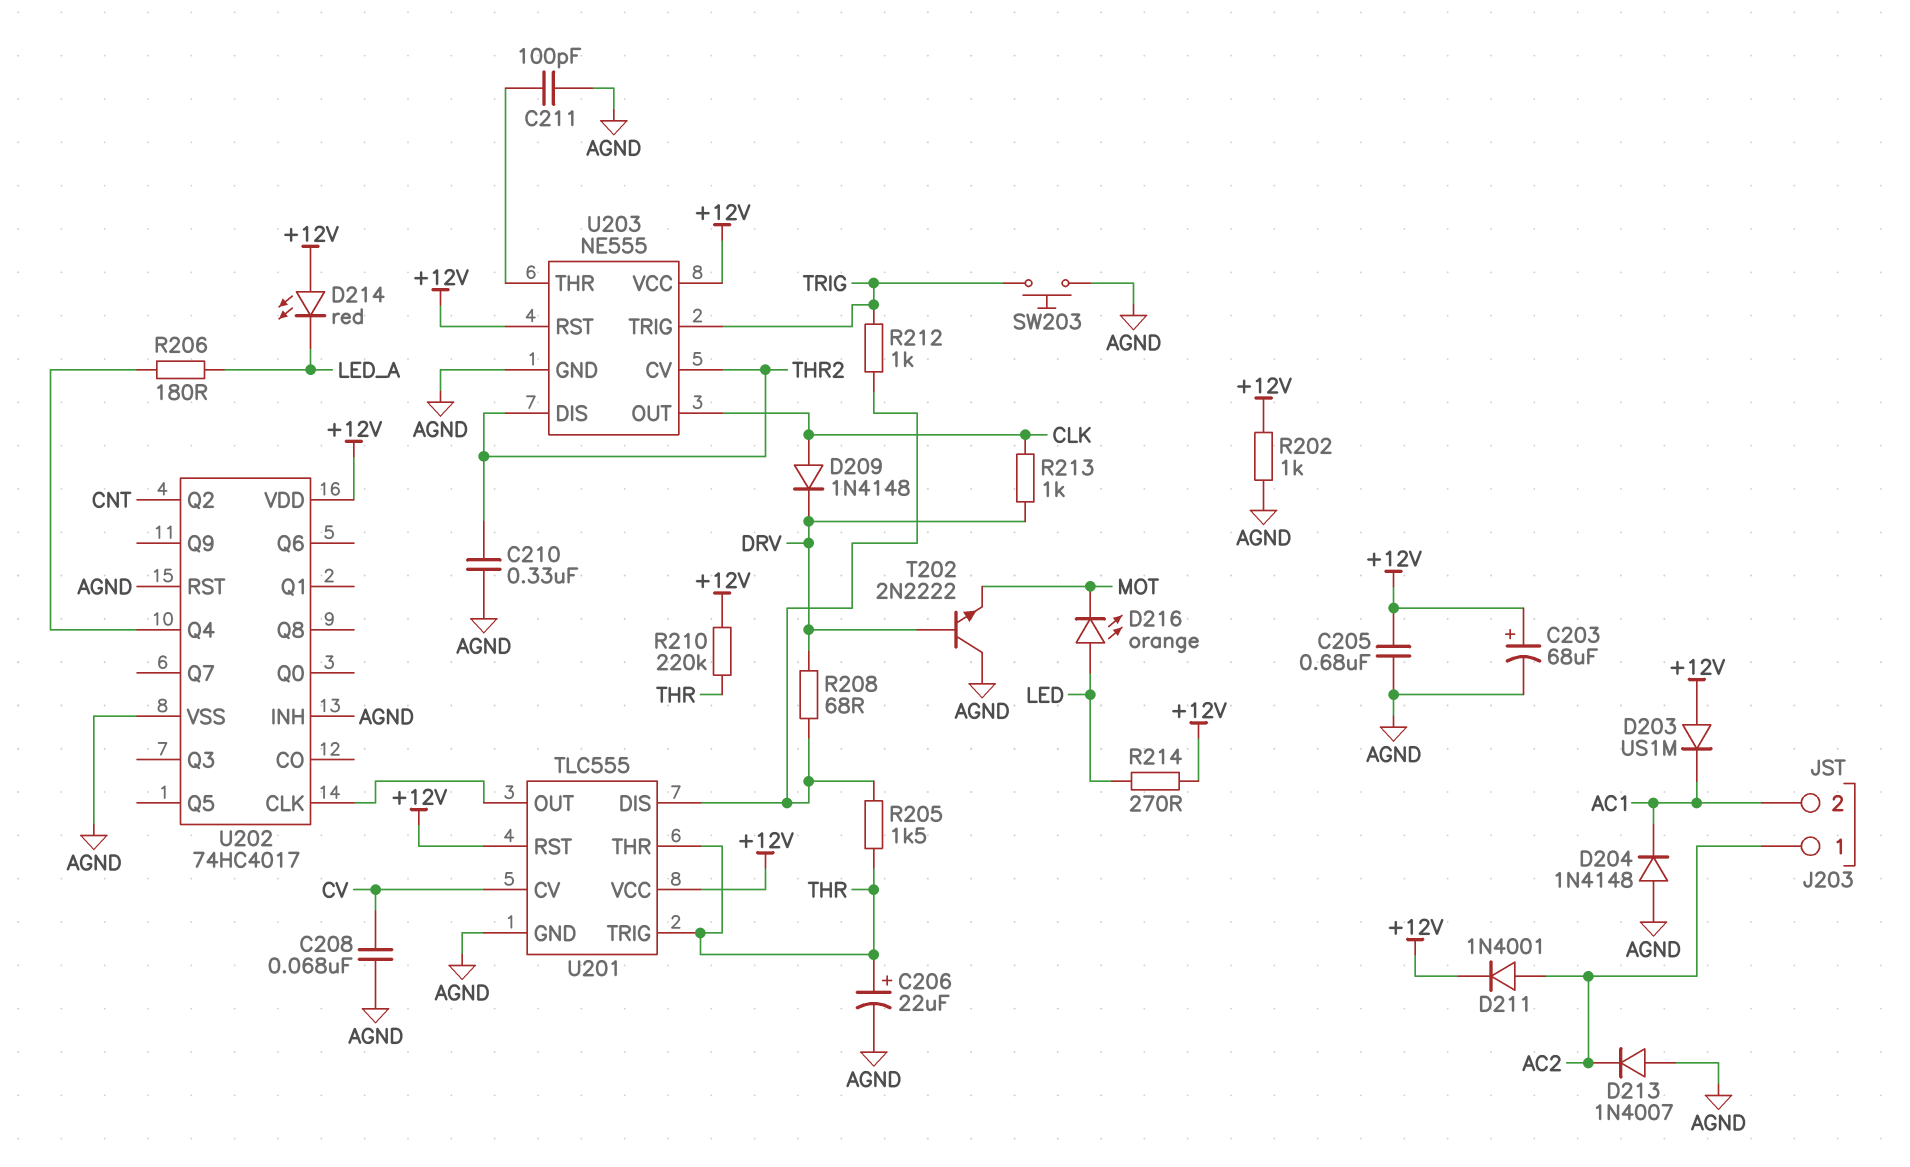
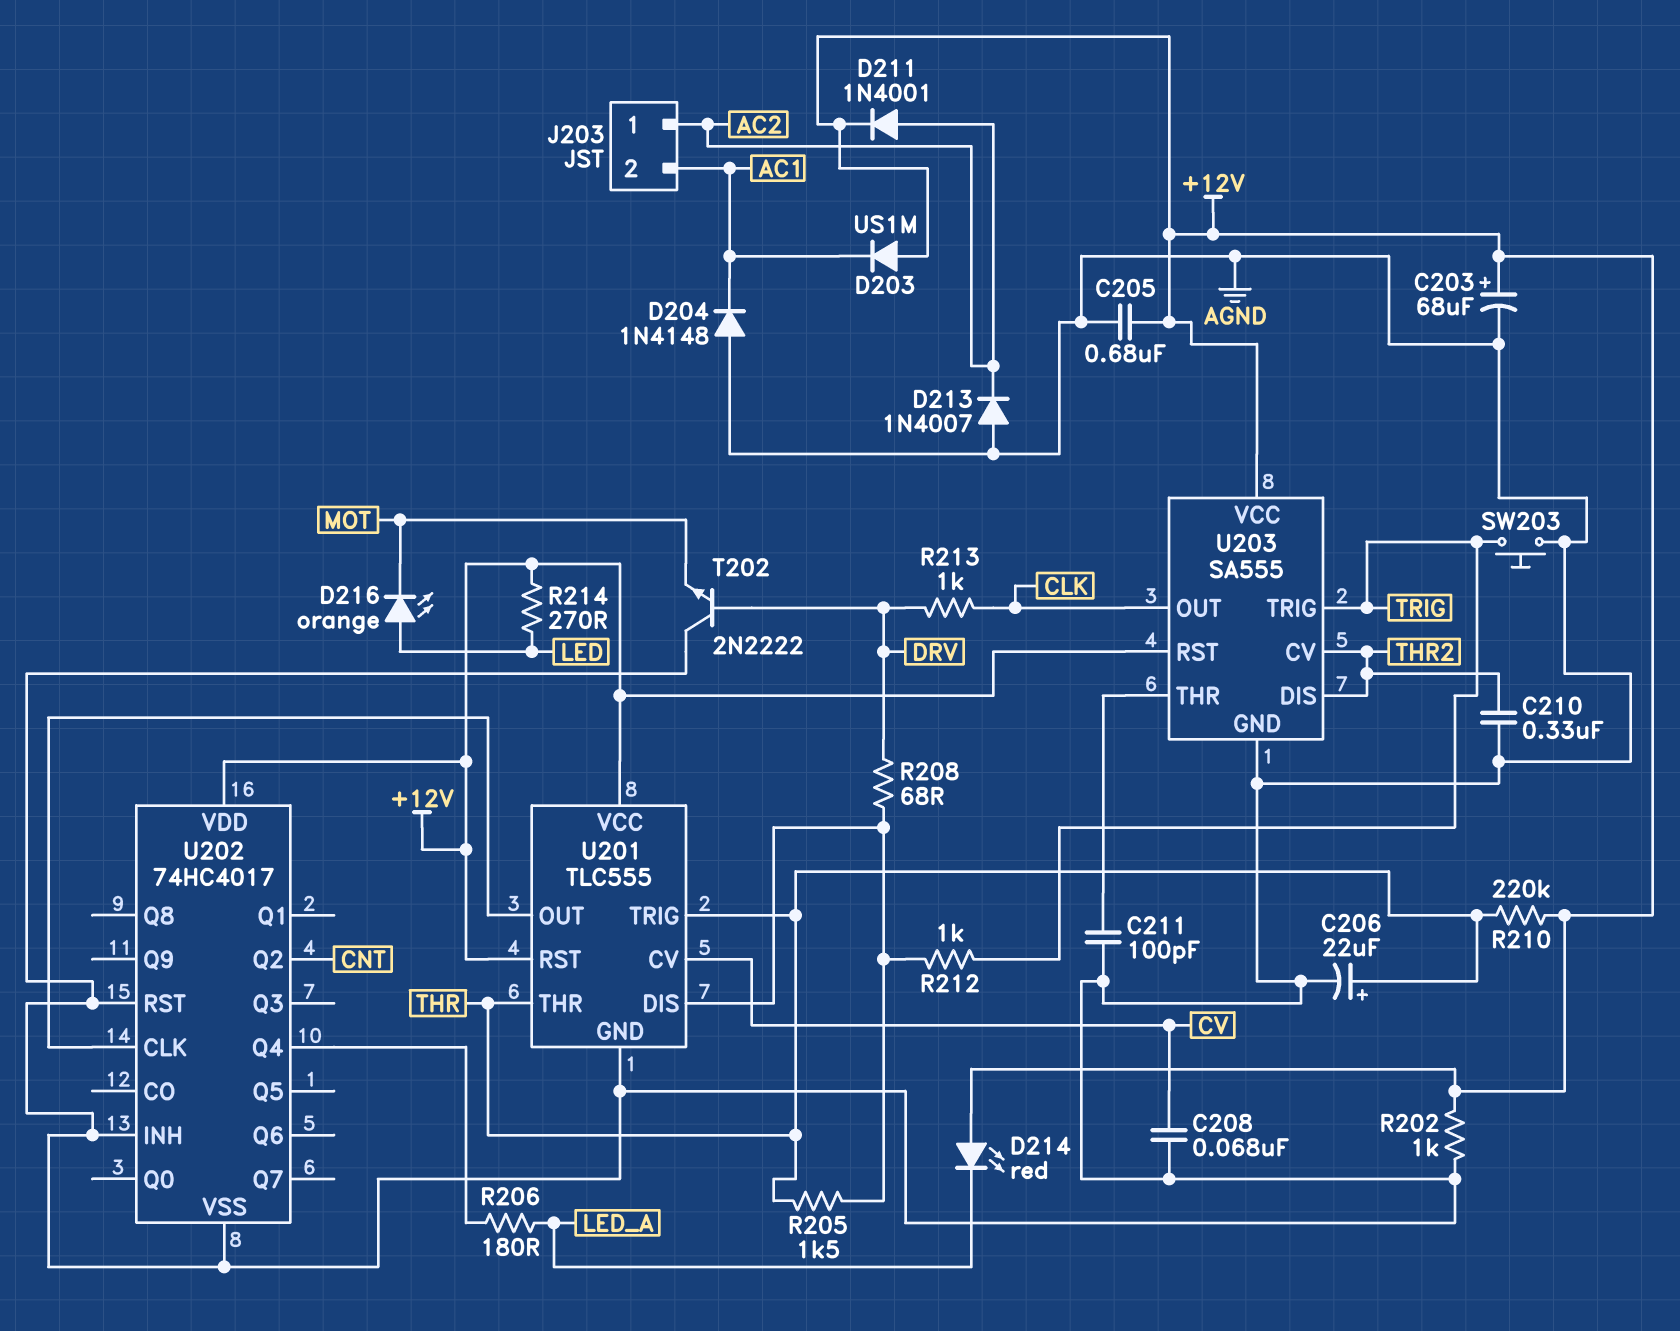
D209: diode 1N4148 (A CLK, K DRV) -> none
U203: NE555 -> SA555

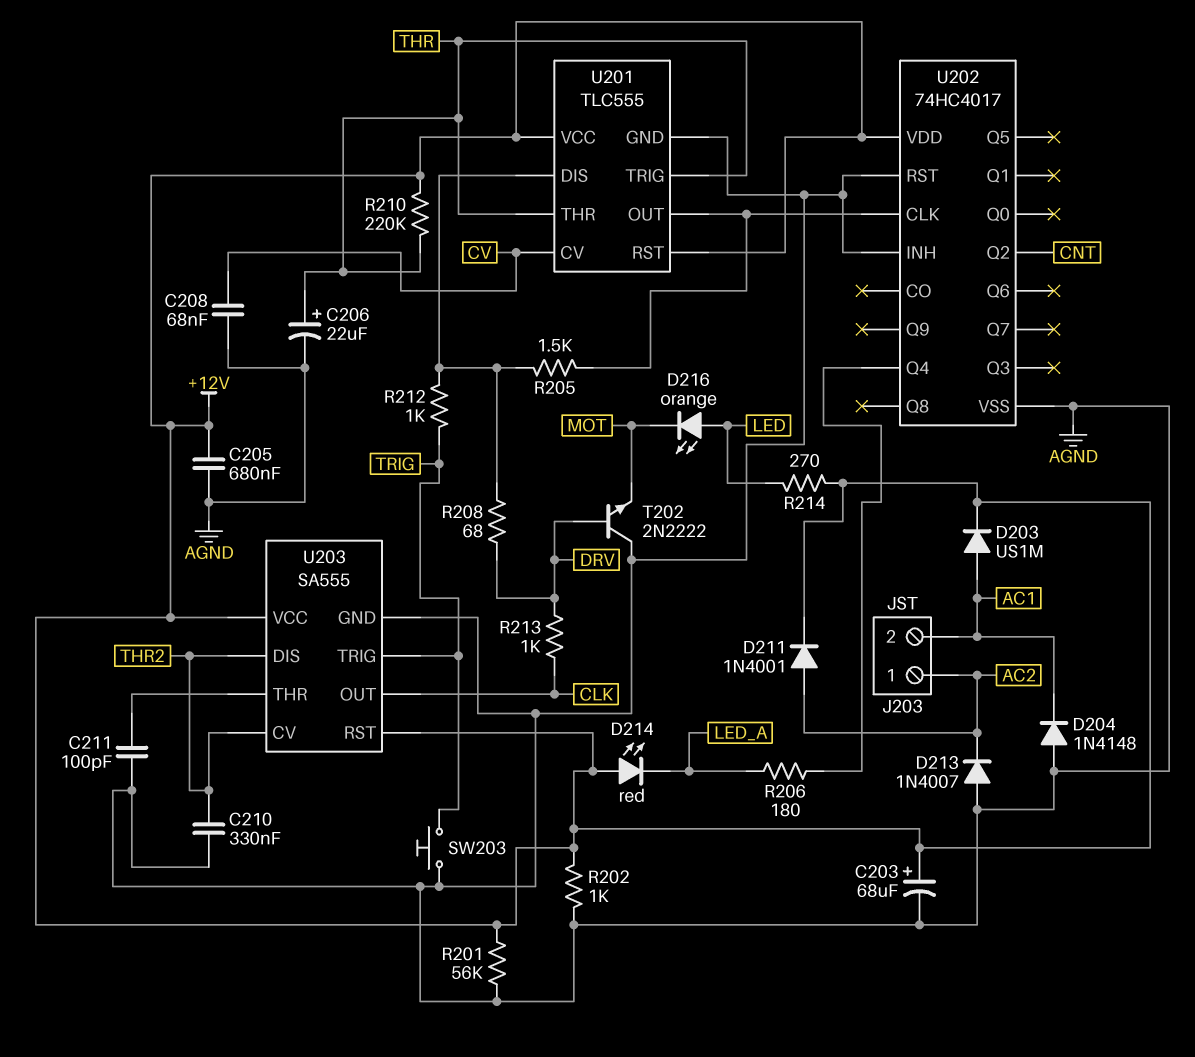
D203: diode US1M (A +12V, K AC1) -> diode US1M (A AC1, K +12V)
R201: none -> 56k (+12V, AGND)
R205: 1.5k (THR, U201/DIS) -> 1.5k (U201/DIS, U201/OUT)

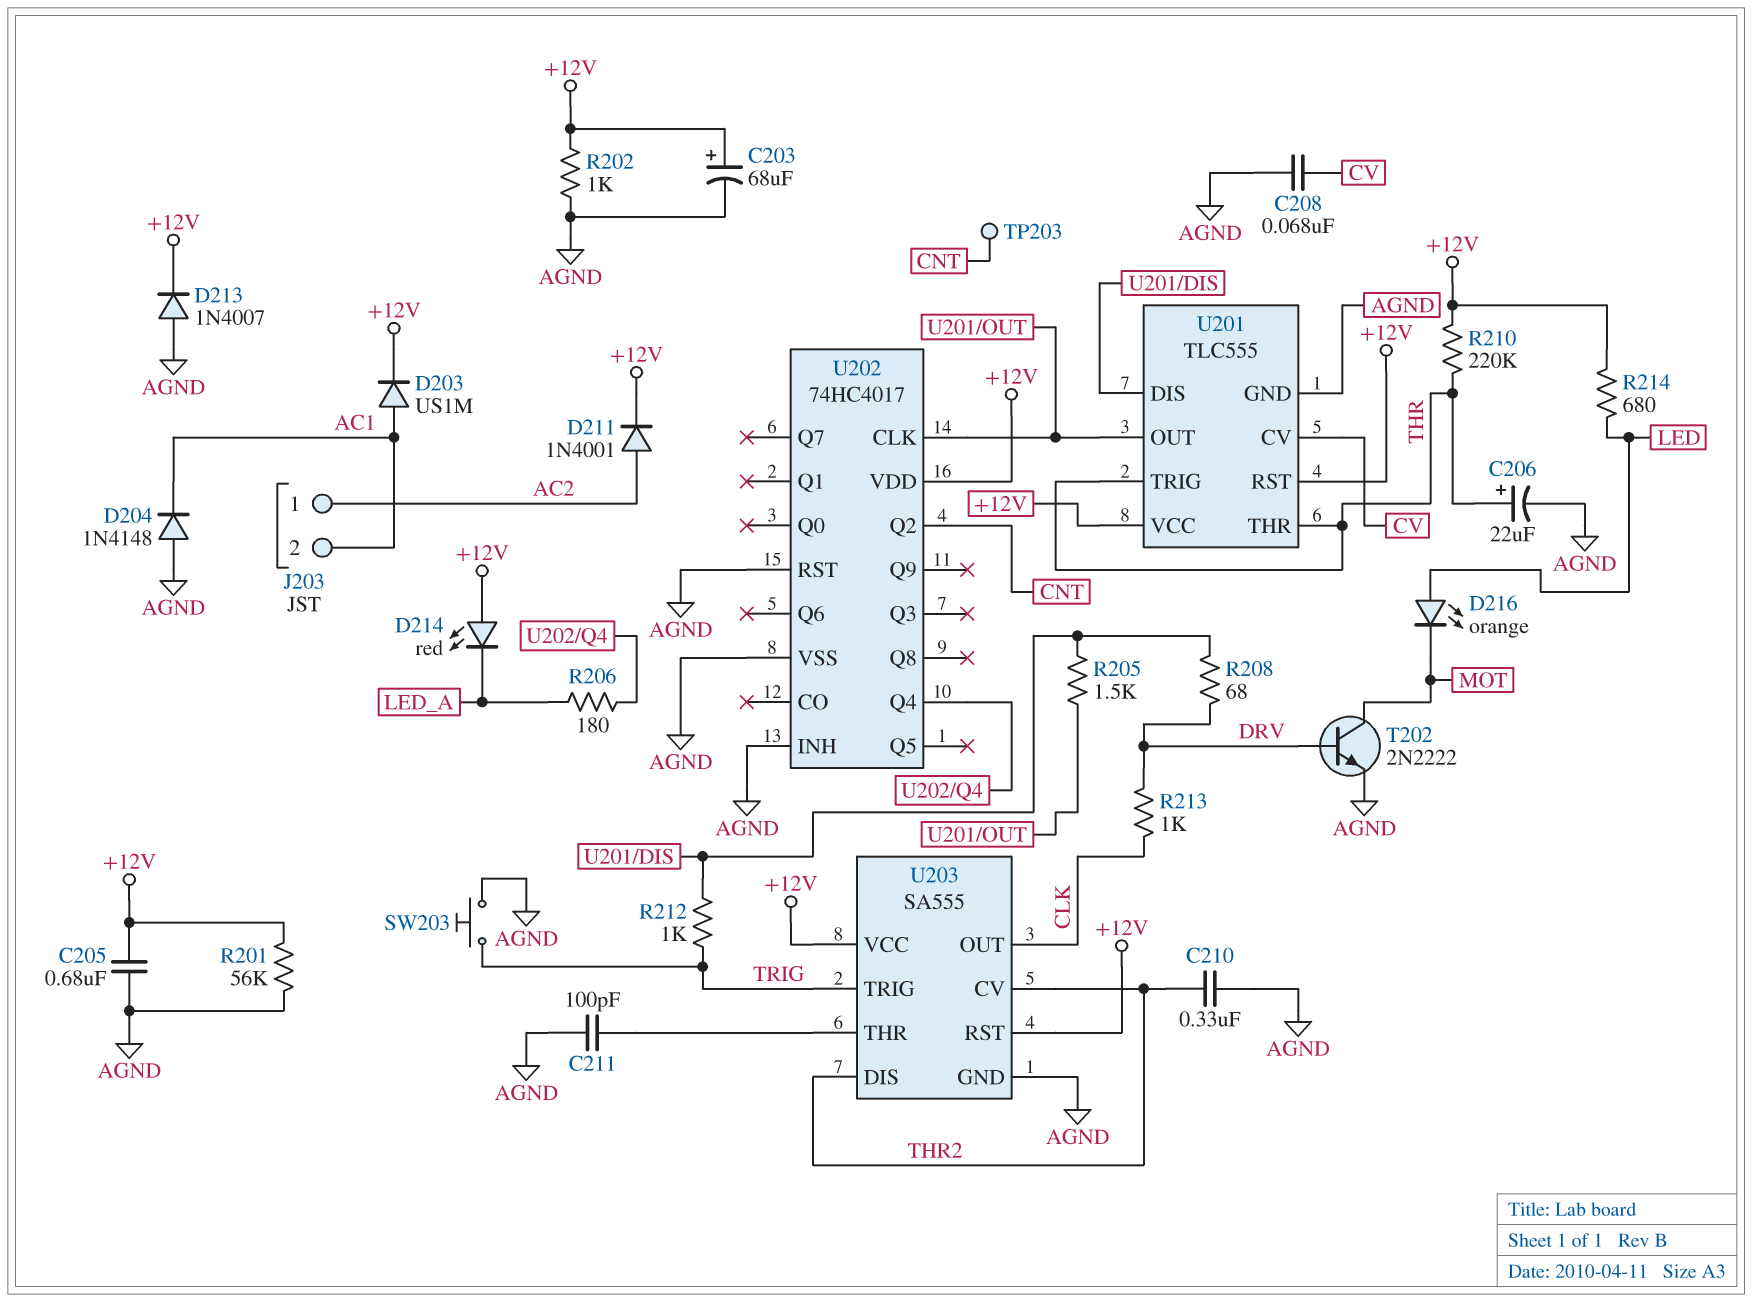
D213: diode 1N4007 (A AGND, K AC2) -> diode 1N4007 (A AGND, K +12V)
R214: 270 (+12V, LED) -> 680 (+12V, LED)
T202: NPN 2N2222 (B DRV, C AGND, E MOT) -> NPN 2N2222 (B DRV, C MOT, E AGND)
TP203: none -> test point (CNT)

